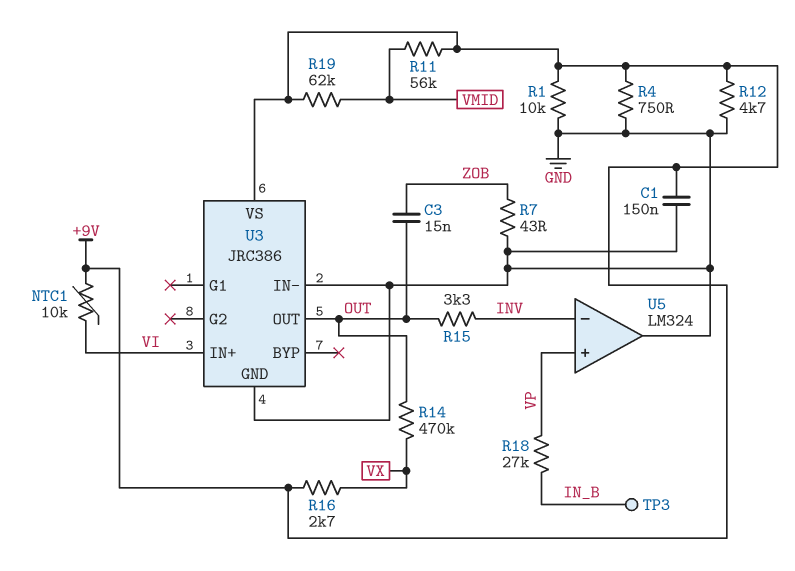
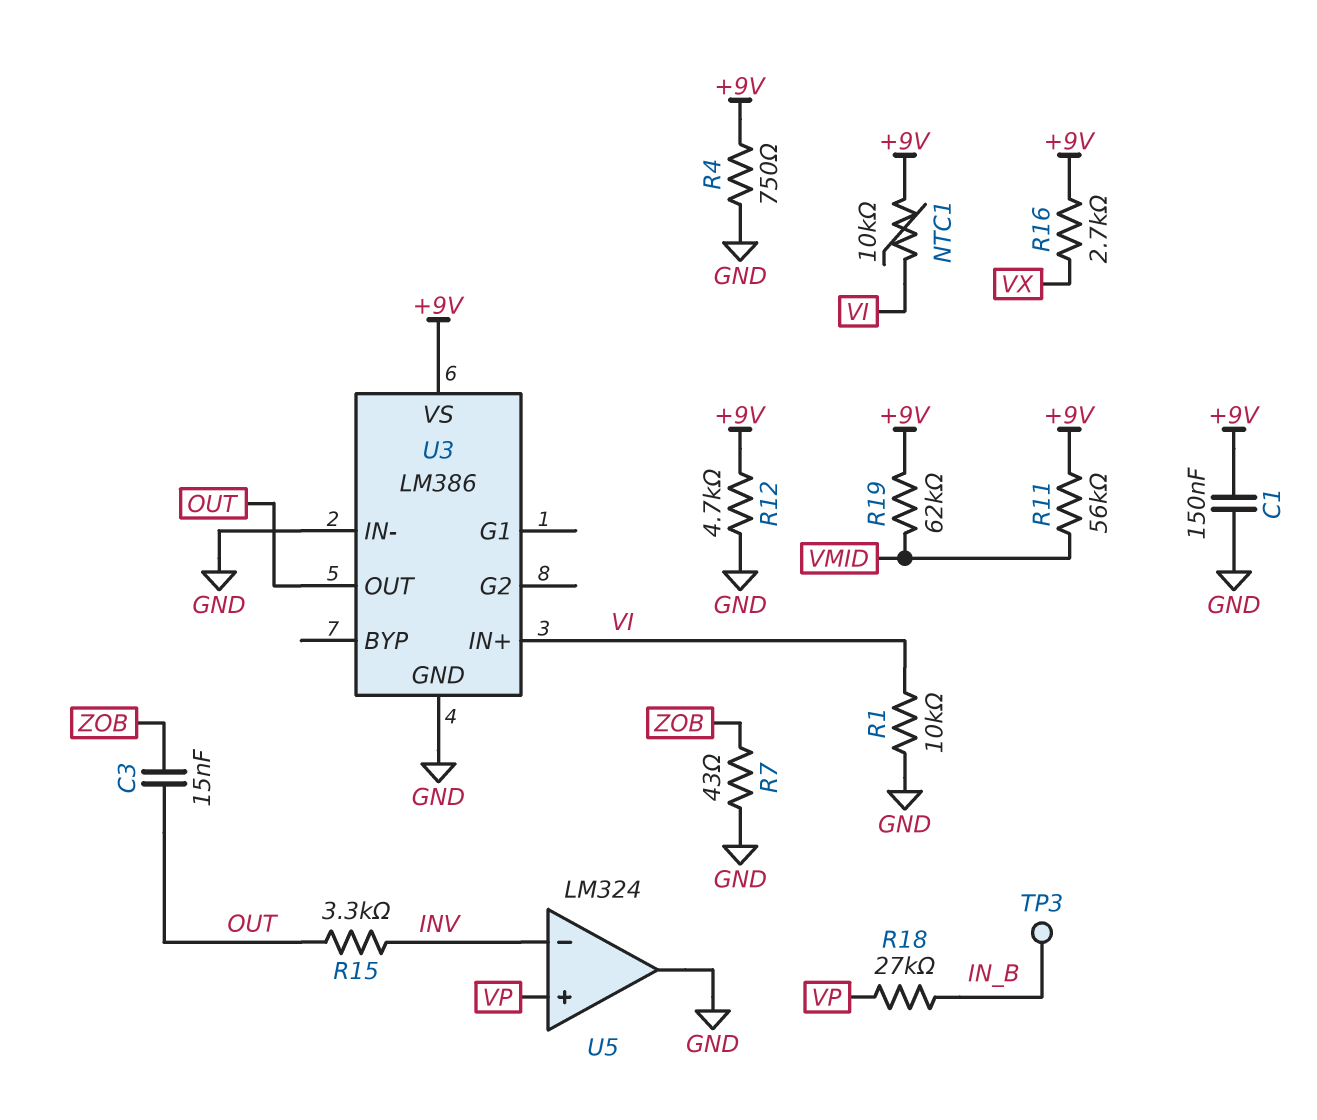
R1: 10k (+9V, GND) -> 10k (GND, VI)
R14: 470k (OUT, VX) -> none
U3: JRC386 -> LM386

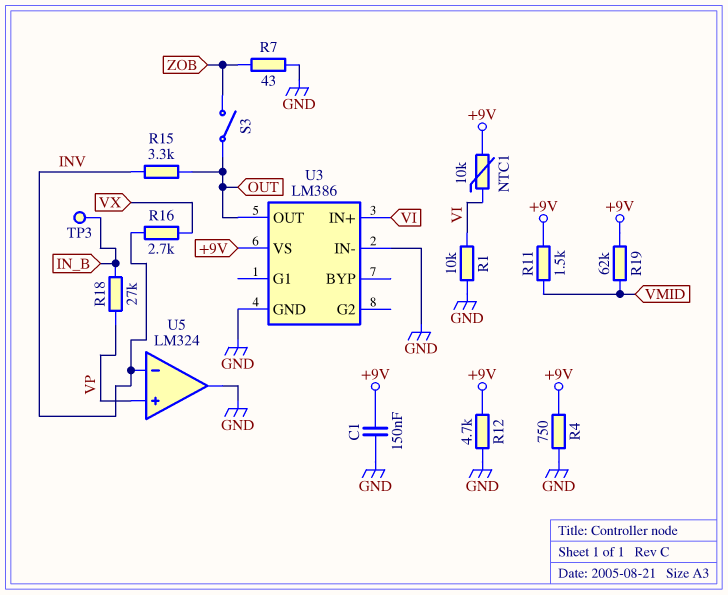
C3: 15nF (OUT, ZOB) -> none
R11: 56k (+9V, VMID) -> 1.5k (+9V, VMID)
R16: 2.7k (+9V, VX) -> 2.7k (INV, VX)
S3: none -> switch (OUT, ZOB)

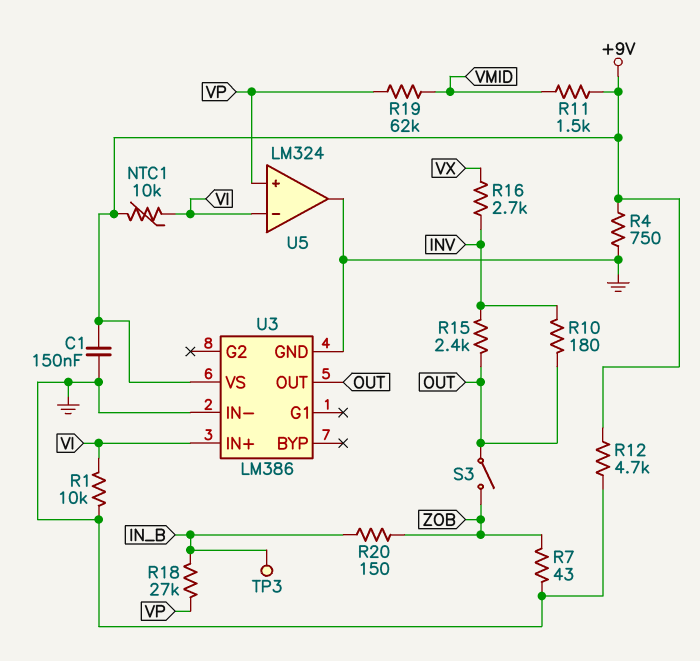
R10: none -> 180 (INV, OUT)
R15: 3.3k (INV, OUT) -> 2.4k (INV, OUT)
R19: 62k (+9V, VMID) -> 62k (VMID, VP)
R20: none -> 150 (IN_B, ZOB)
U5 pin in-: INV -> VI

